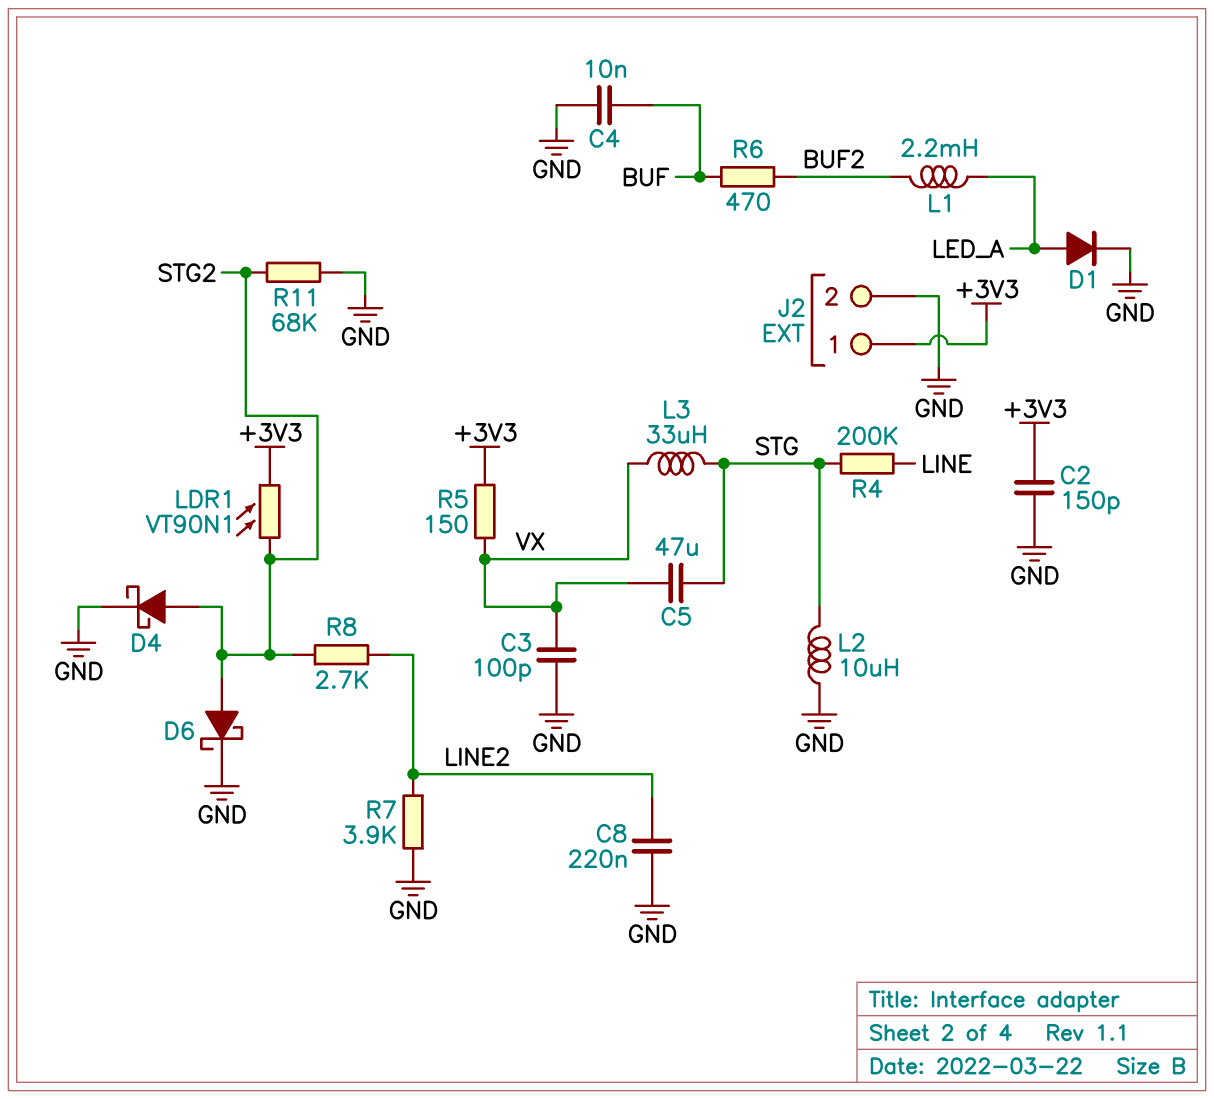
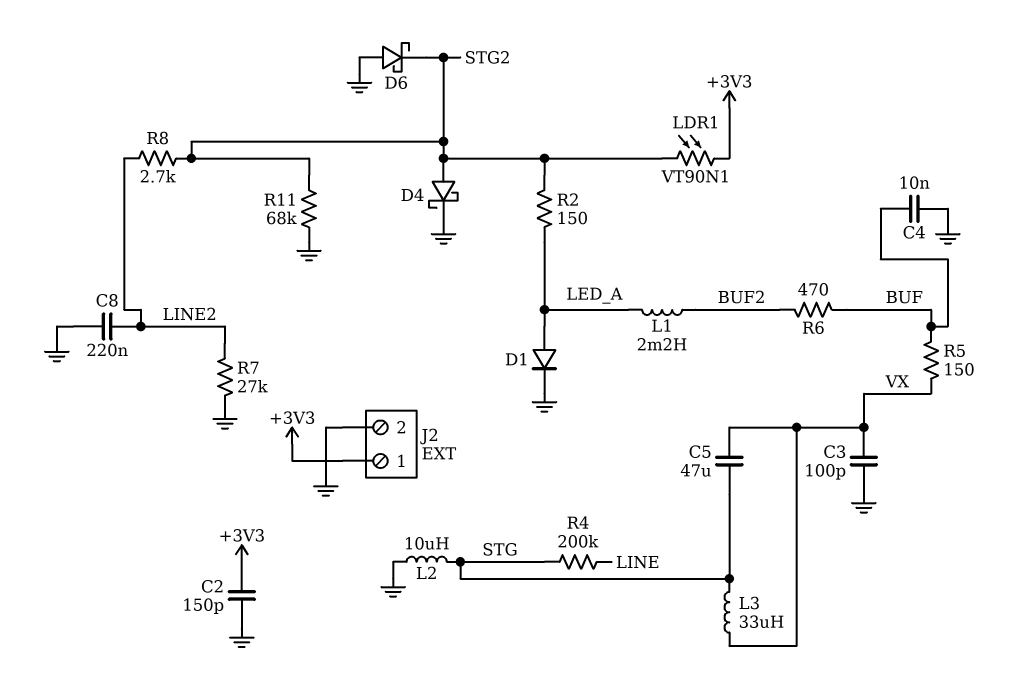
D6: schottky (A STG2, K GND) -> schottky (A GND, K STG2)
R2: none -> 150 (LED_A, STG2)
R5: 150 (+3V3, VX) -> 150 (BUF, VX)
R7: 3.9k (GND, LINE2) -> 27k (GND, LINE2)

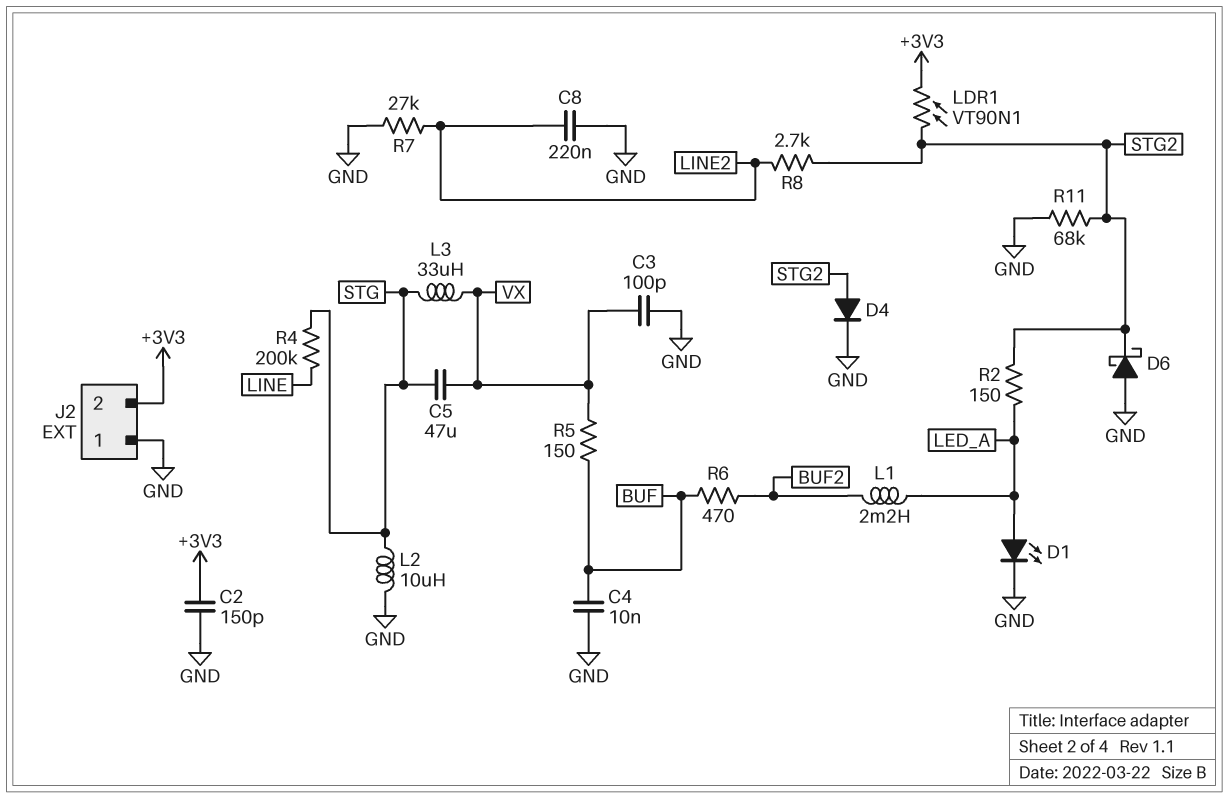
D1: diode (A LED_A, K GND) -> LED (A LED_A, K GND)
D4: schottky (A STG2, K GND) -> diode (A STG2, K GND)
J2 pin 1: +3V3 -> GND
J2 pin 2: GND -> +3V3

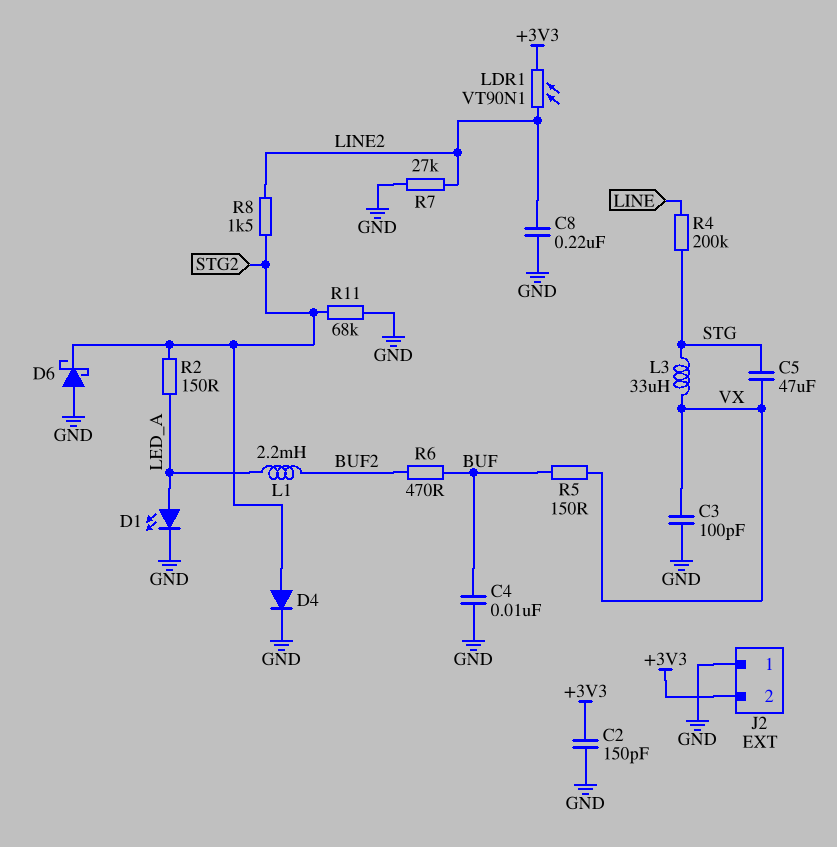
L2: 10uH (GND, STG) -> none
LDR1: VT90N1 (+3V3, STG2) -> VT90N1 (+3V3, LINE2)
R8: 2.7k (LINE2, STG2) -> 1.5k (LINE2, STG2)

